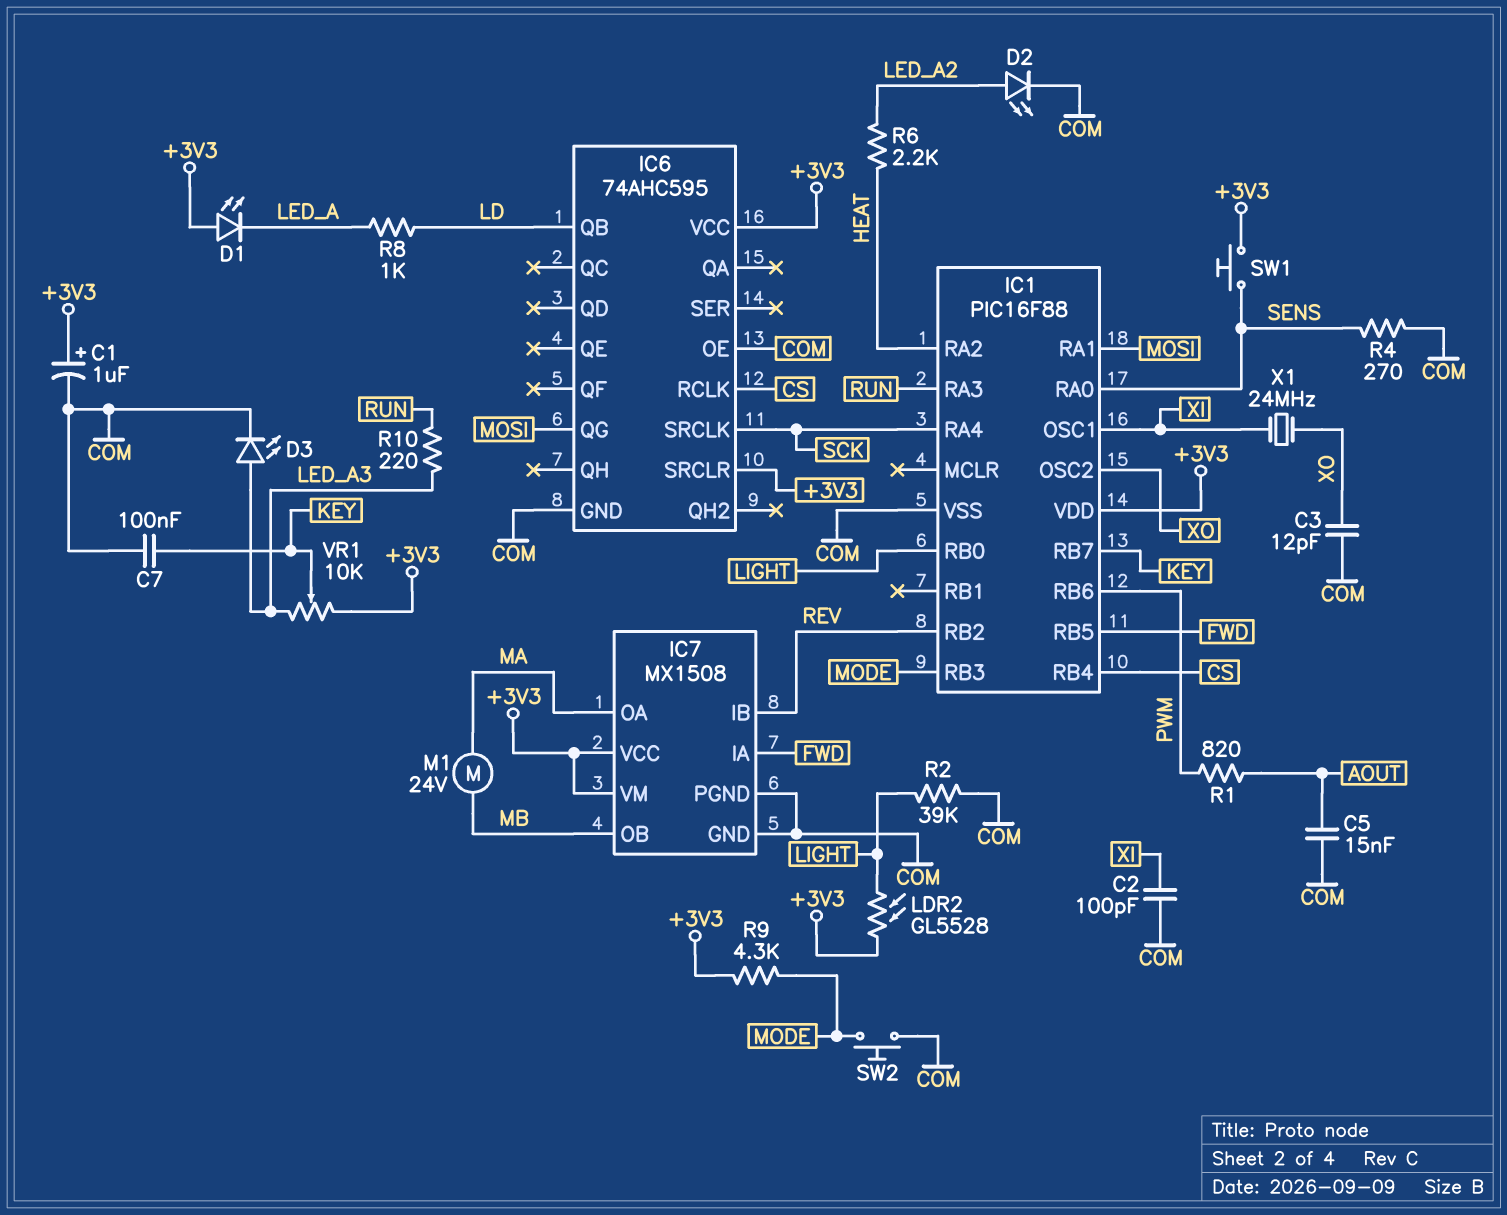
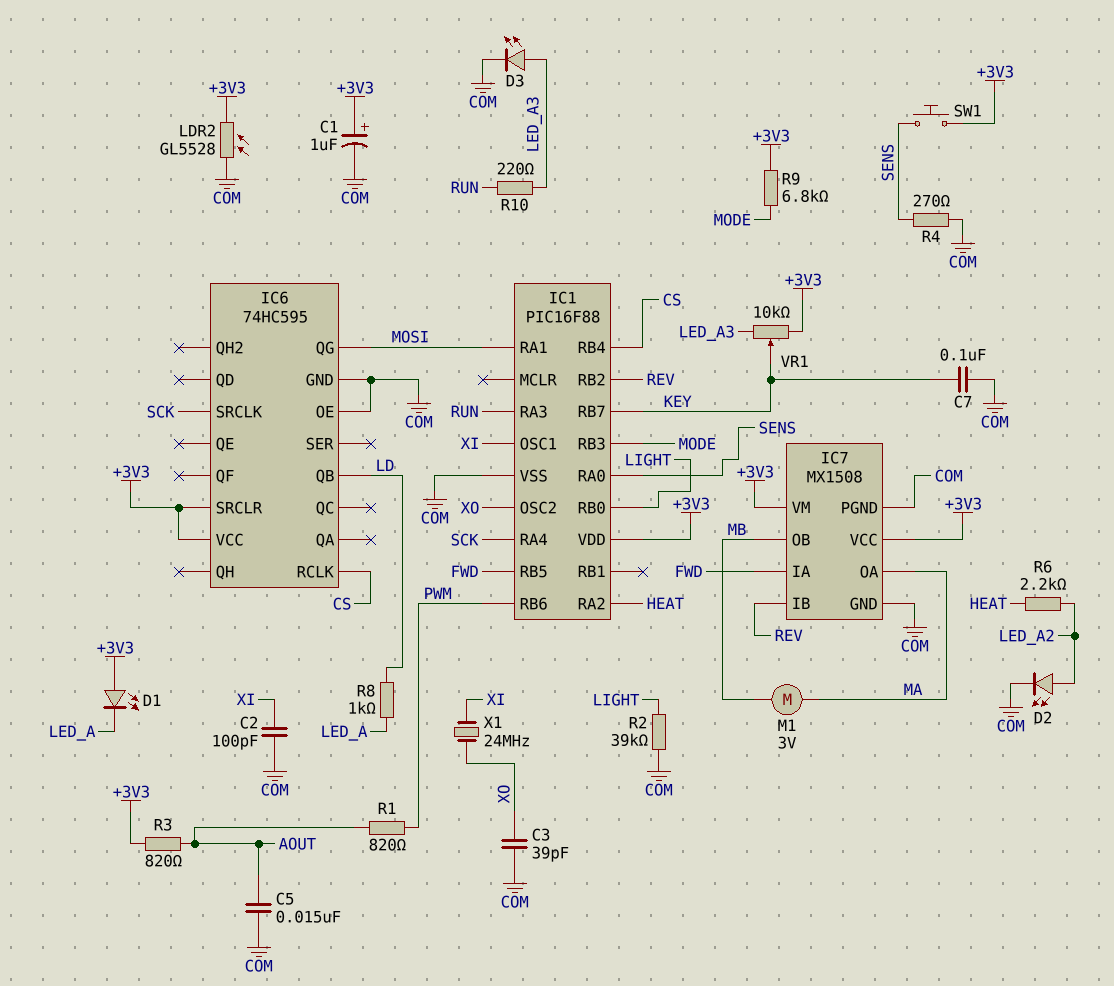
C3: 12pF (COM, XO) -> 39pF (COM, XO)
IC6: 74AHC595 -> 74HC595
LDR2: GL5528 (+3V3, LIGHT) -> GL5528 (+3V3, COM)
M1: motor 24V (MA, MB) -> motor 3V (MA, MB)
R3: none -> 820 (+3V3, AOUT)
R9: 4.3k (+3V3, MODE) -> 6.8k (+3V3, MODE)
SW2: button (COM, MODE) -> none

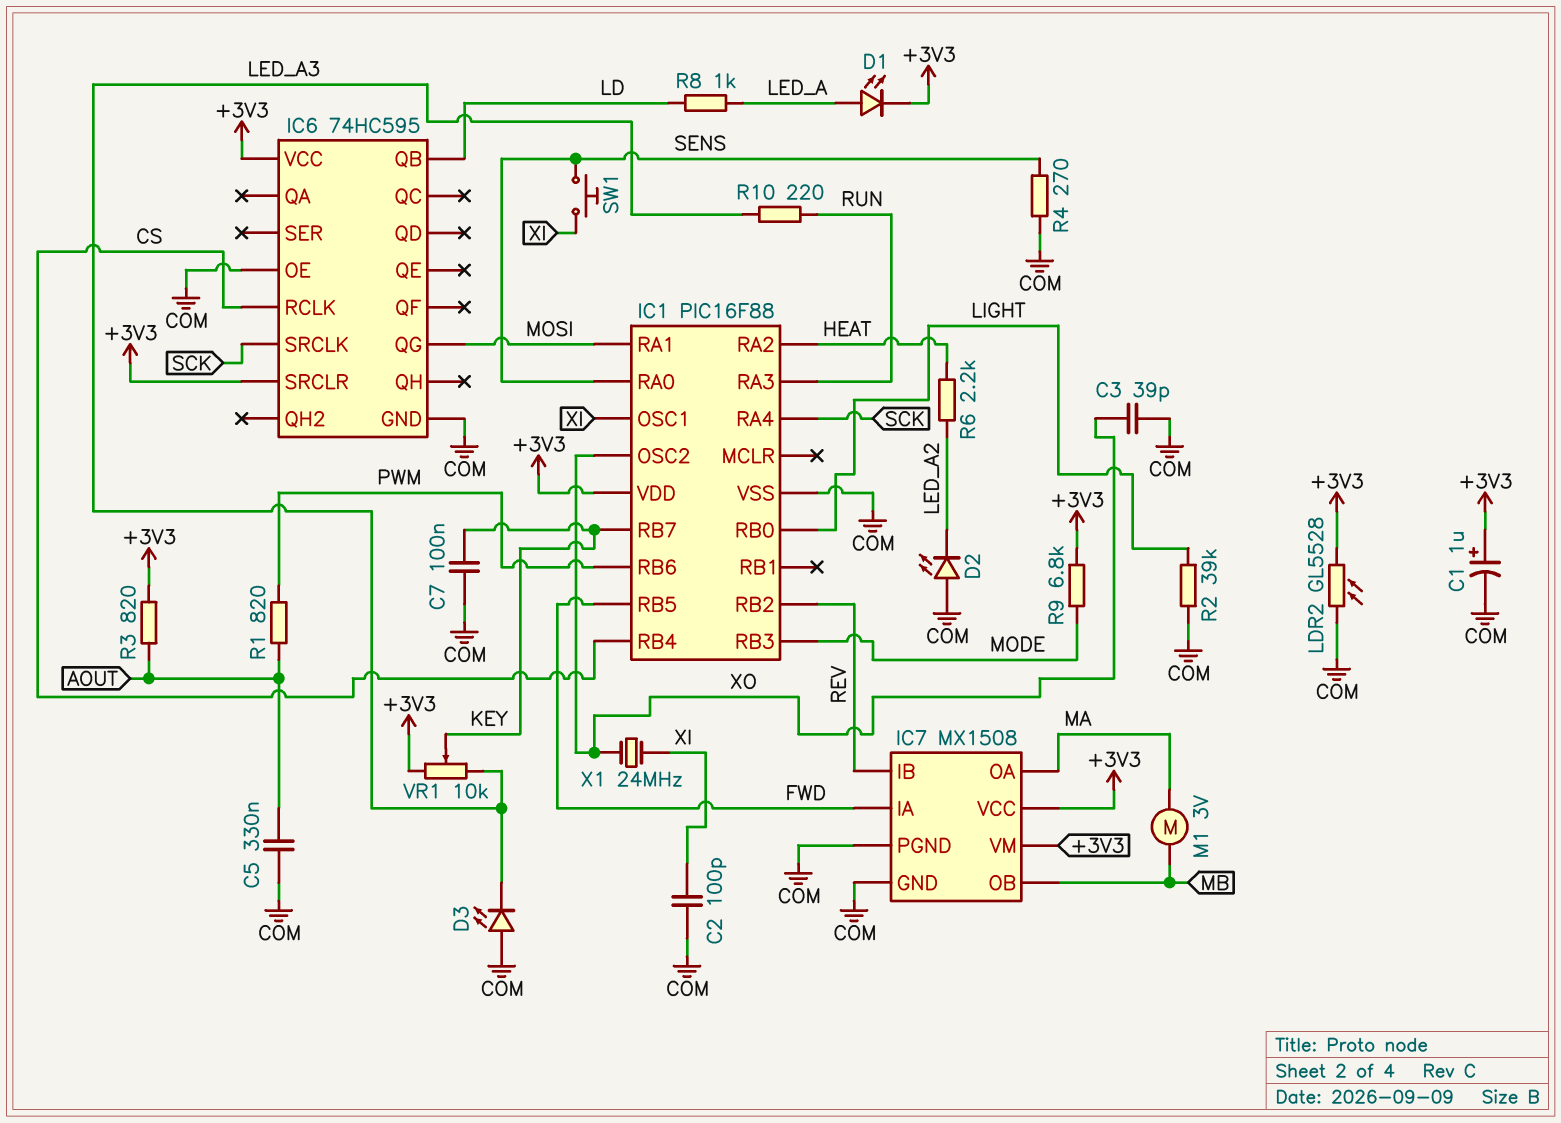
C5: 15nF (AOUT, COM) -> 330nF (AOUT, COM)
D1: LED (A +3V3, K LED_A) -> LED (A LED_A, K +3V3)
D2: LED (A LED_A2, K COM) -> LED (A COM, K LED_A2)
D3: LED (A LED_A3, K COM) -> LED (A COM, K LED_A3)
SW1: button (+3V3, SENS) -> button (SENS, XI)

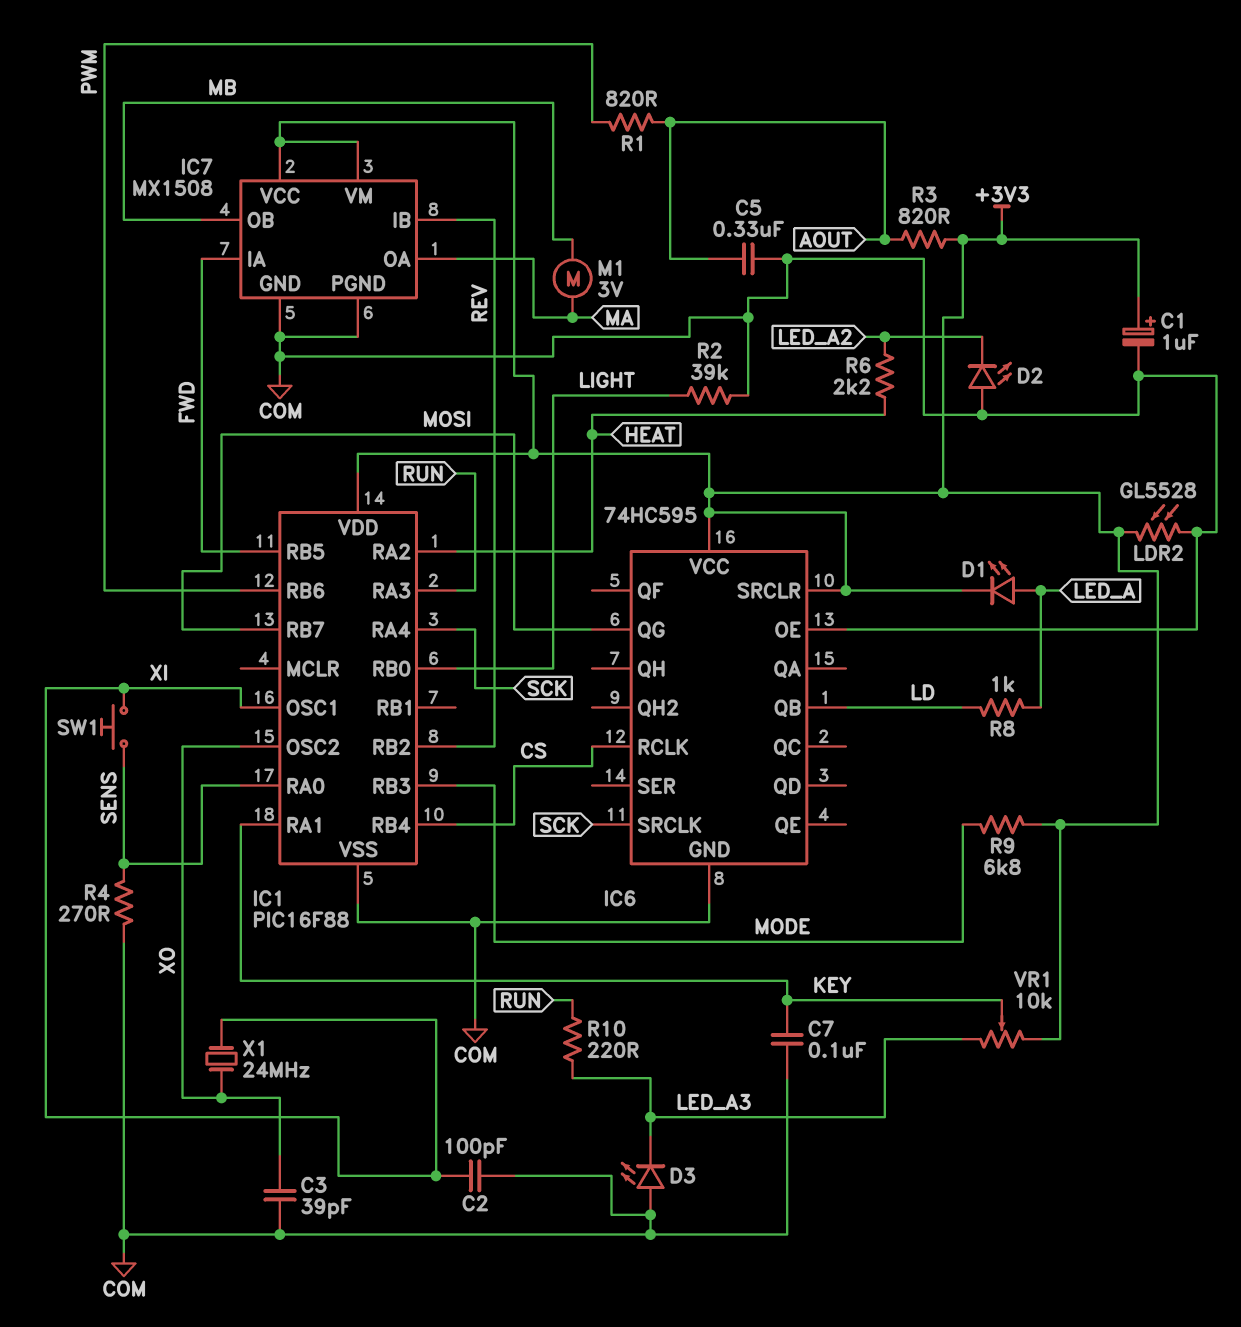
IC1 pin RA1: MOSI -> KEY
IC1 pin RB7: KEY -> MOSI

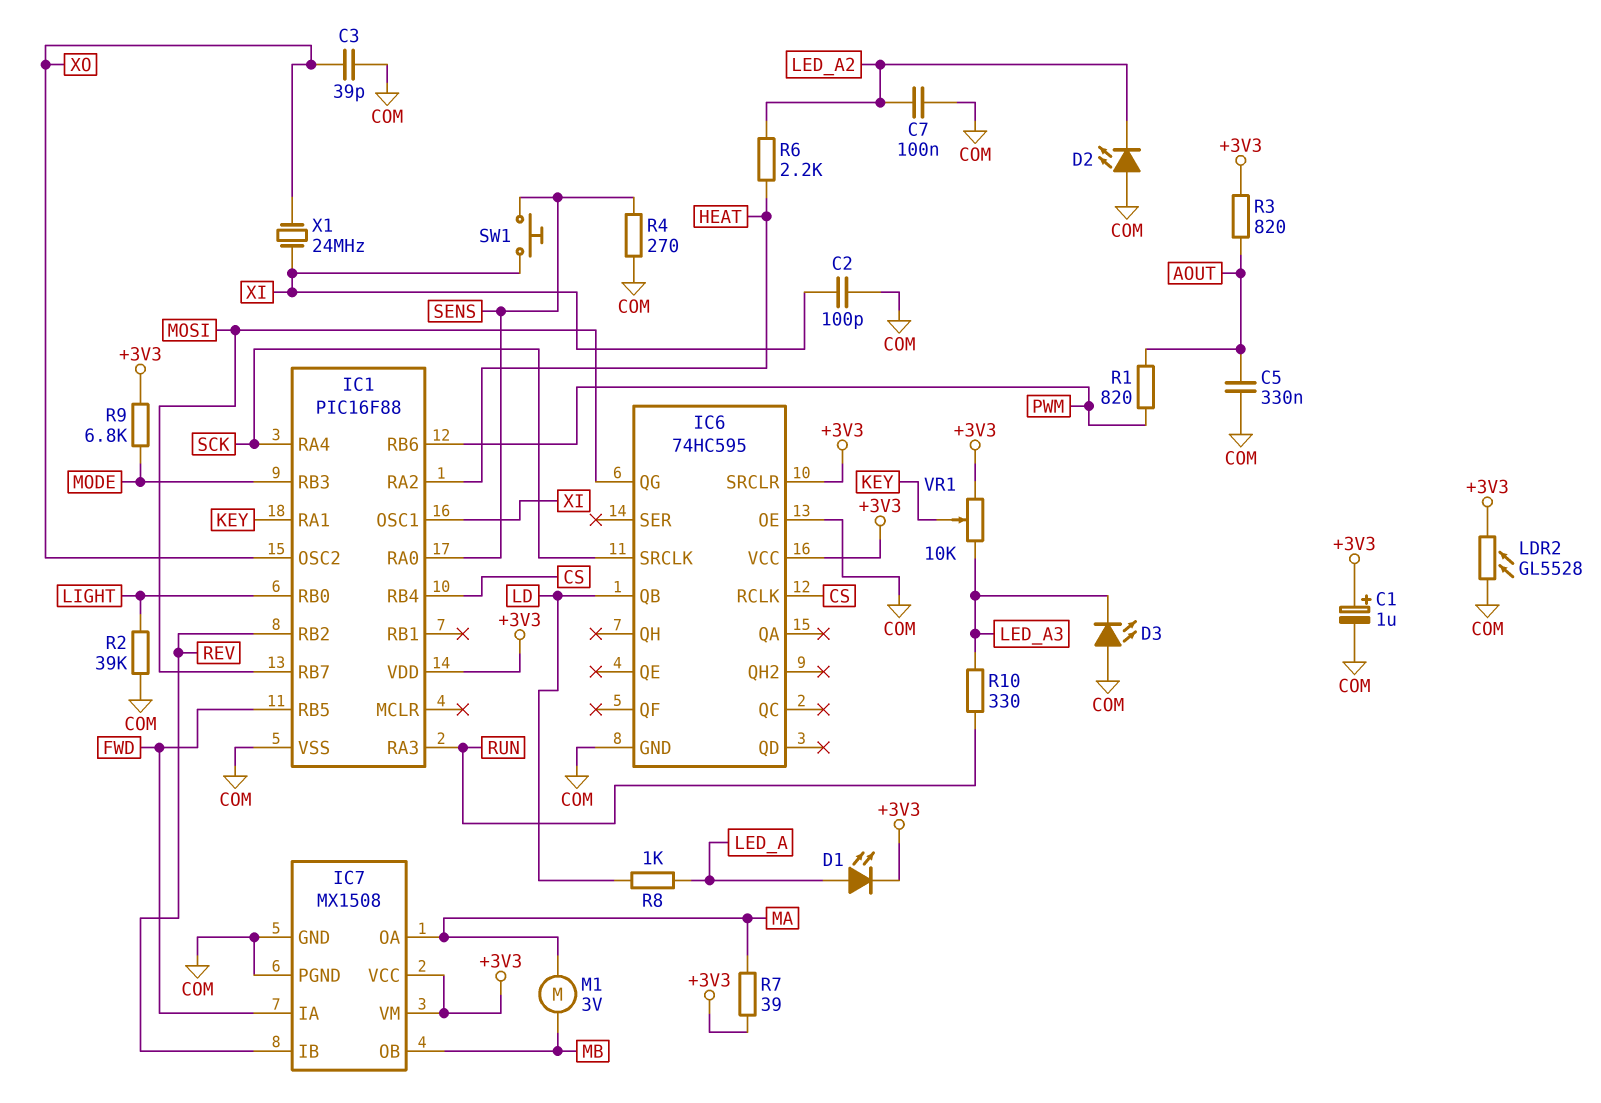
C7: 100nF (COM, KEY) -> 100nF (COM, LED_A2)
R7: none -> 39 (+3V3, MA)
R10: 220 (LED_A3, RUN) -> 330 (LED_A3, RUN)

